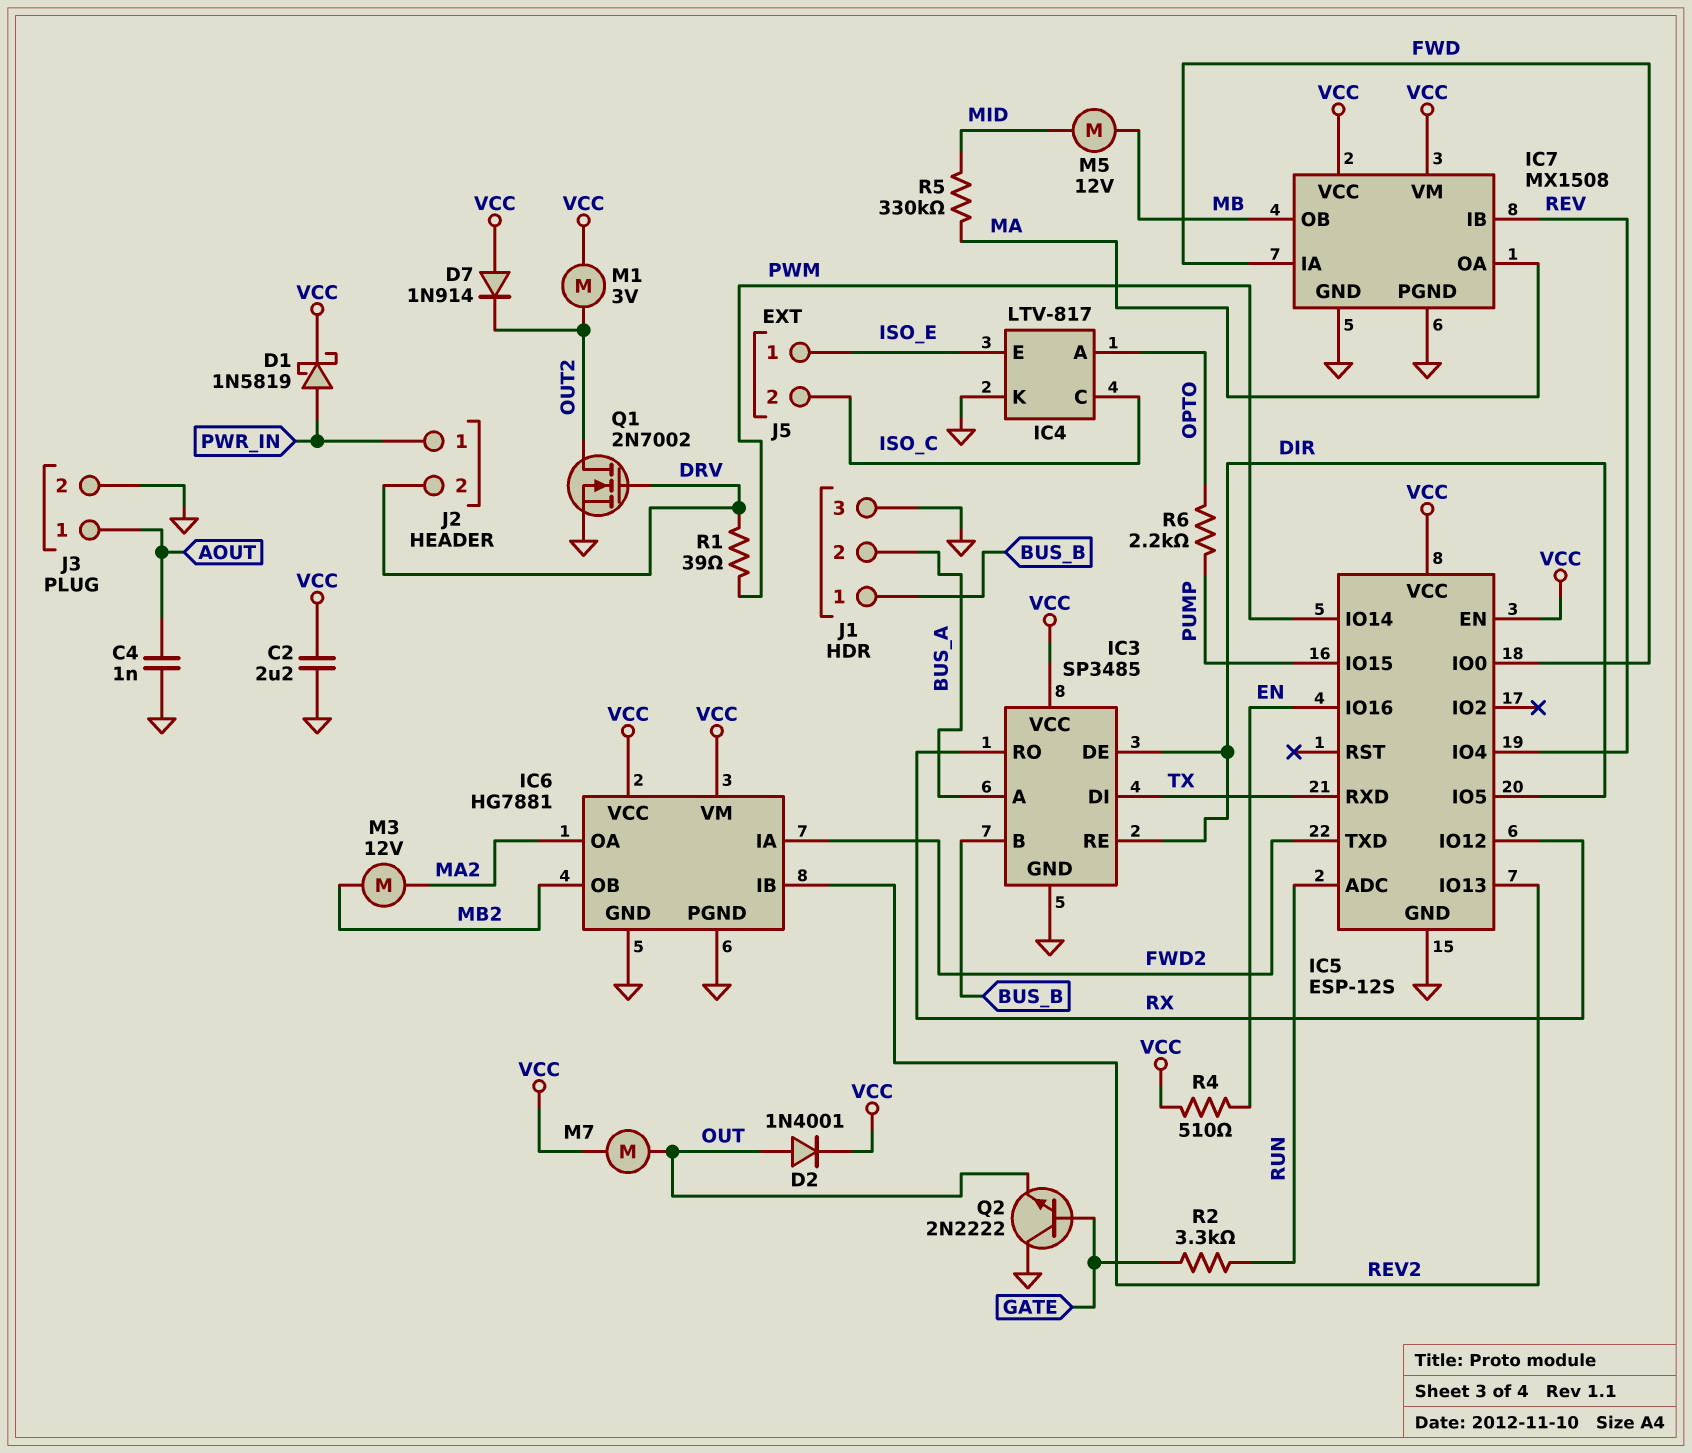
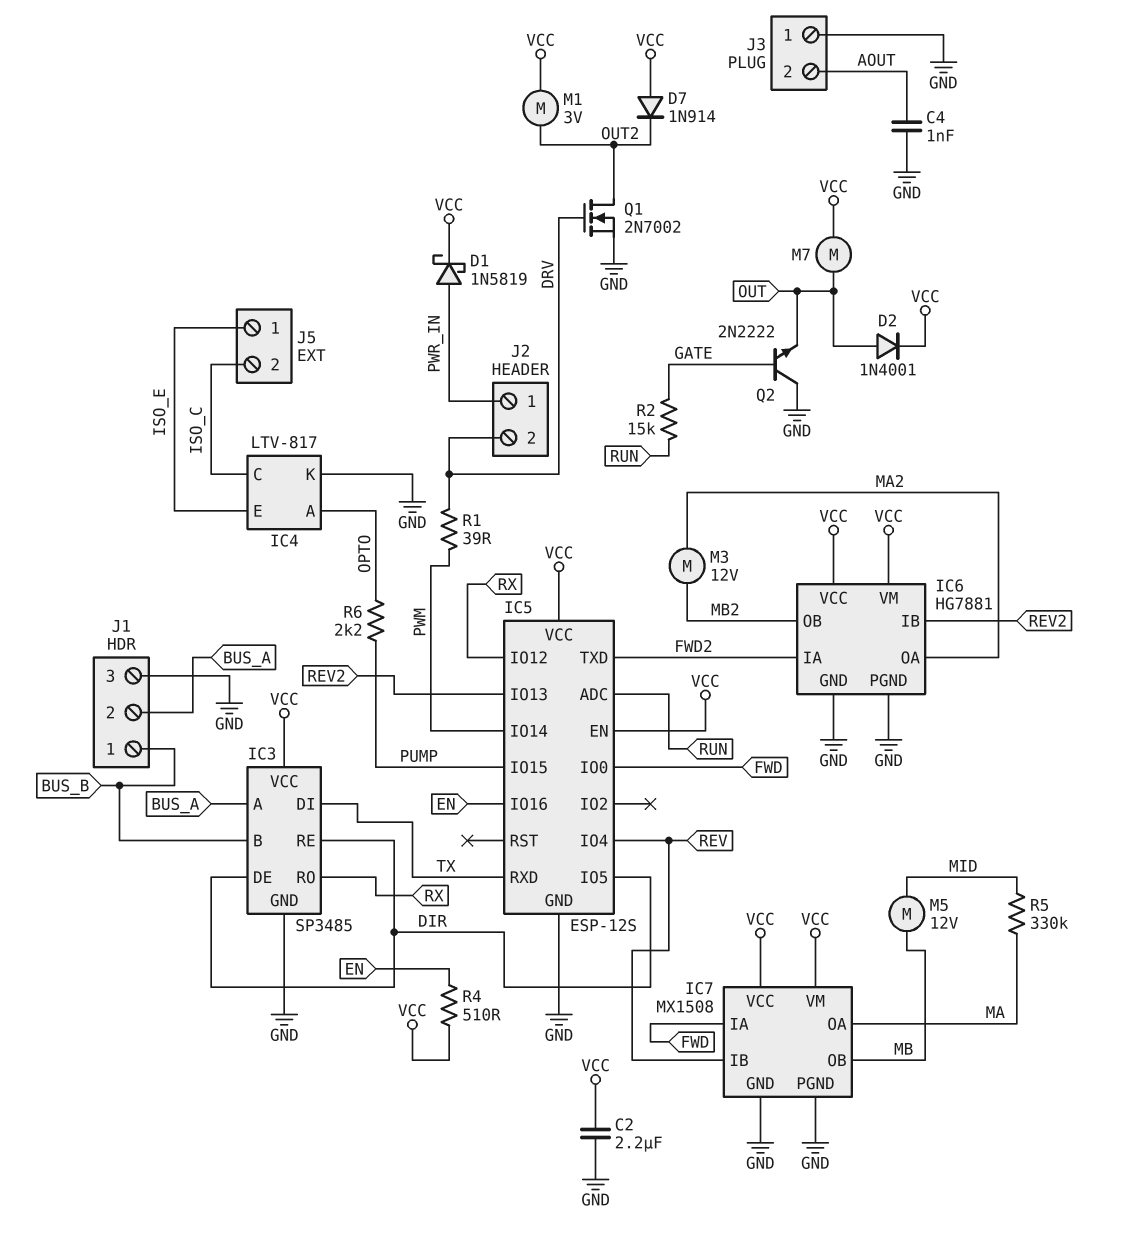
J3 pin 1: AOUT -> GND
J3 pin 2: GND -> AOUT
R2: 3.3k (GATE, RUN) -> 15k (GATE, RUN)

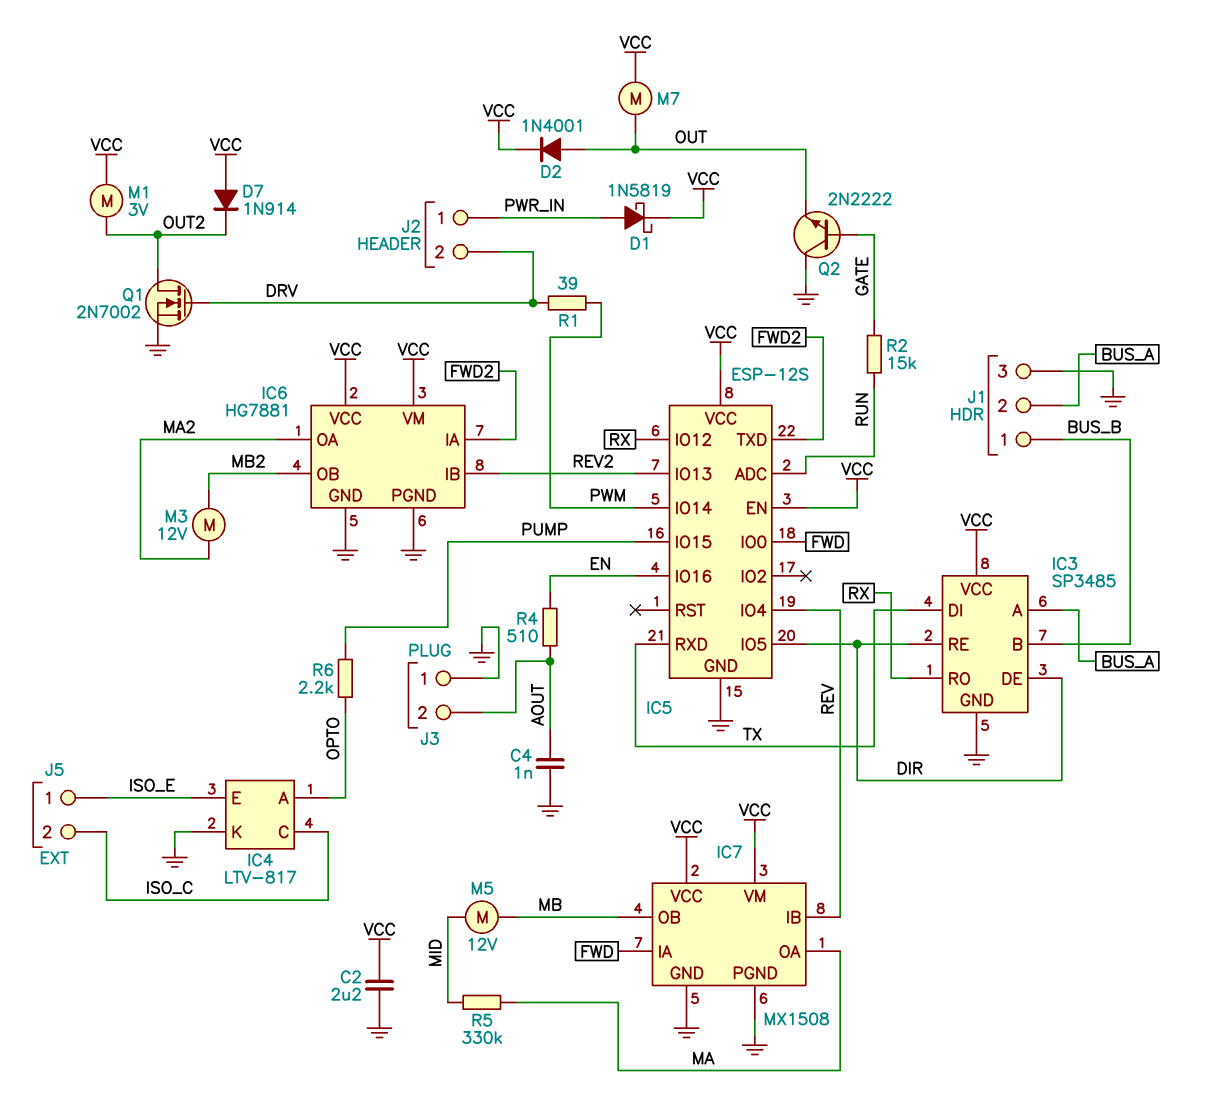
R4: 510 (EN, VCC) -> 510 (AOUT, EN)

